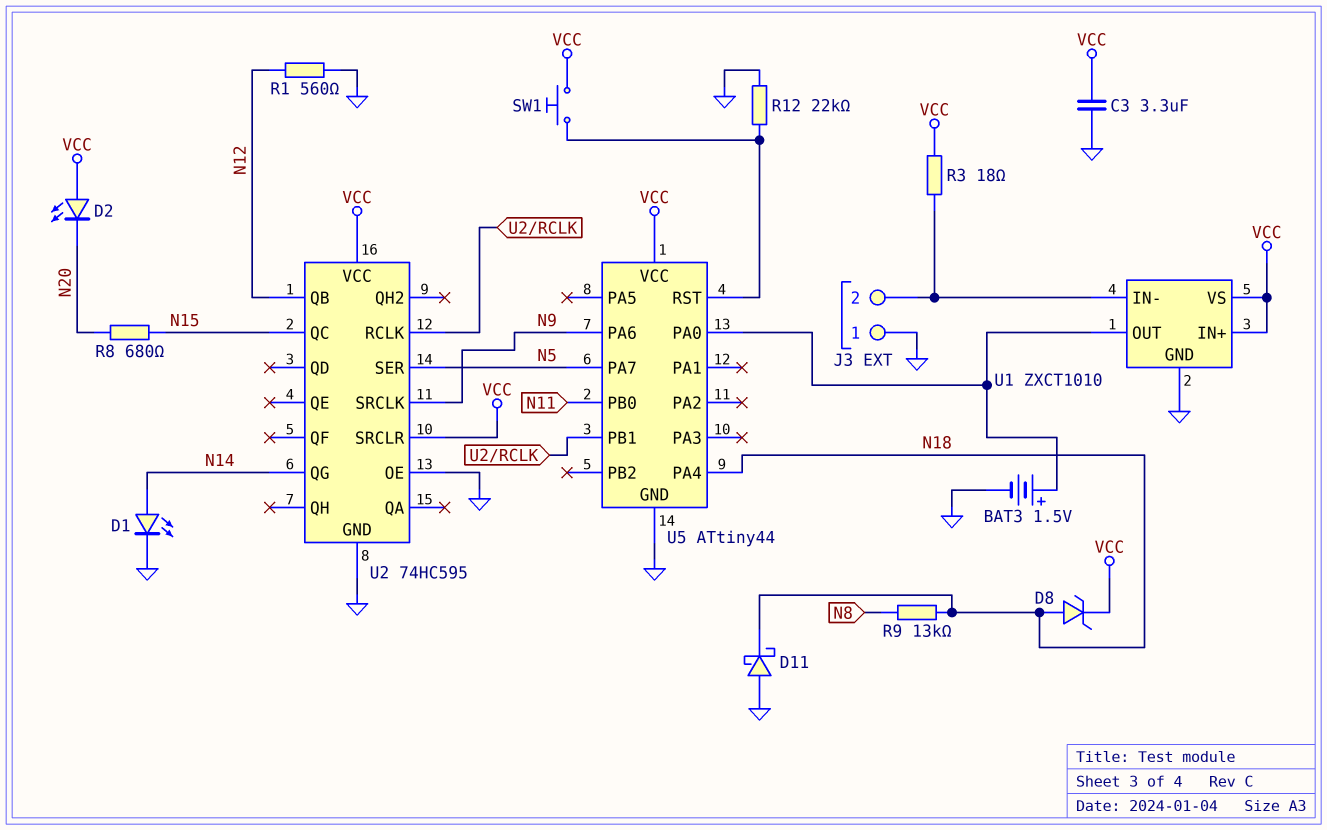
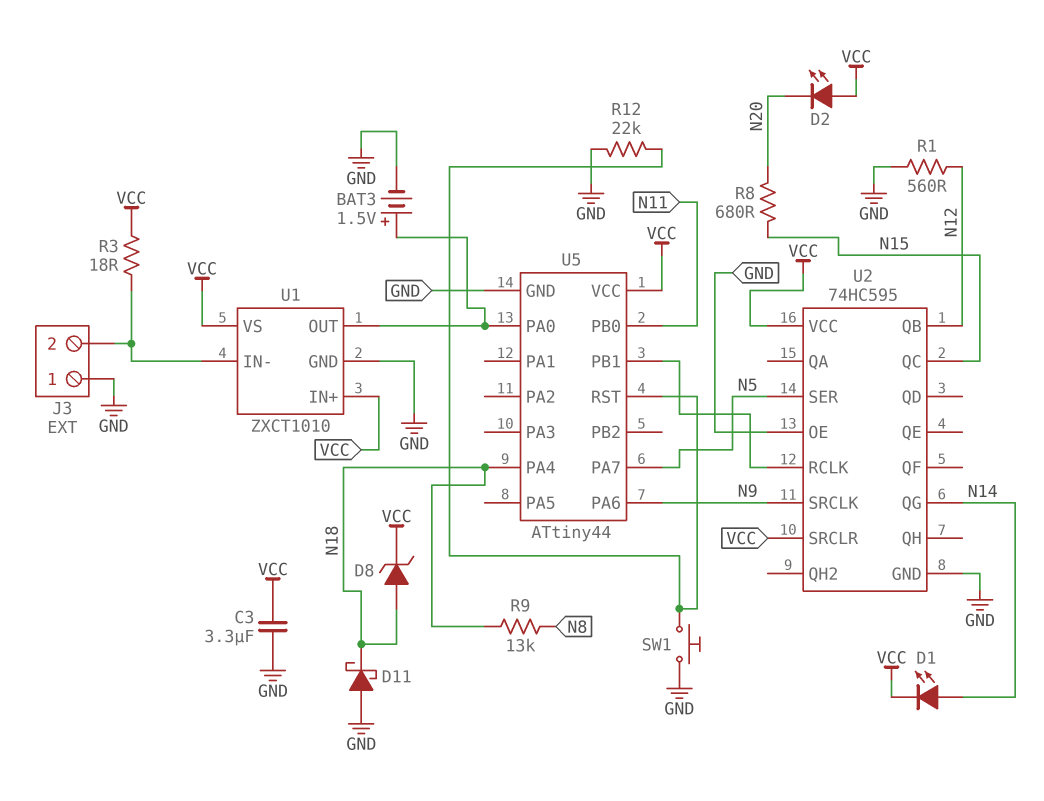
D1: LED (A N14, K GND) -> LED (A N14, K VCC)
SW1: button (U5/RST, VCC) -> button (GND, U5/RST)

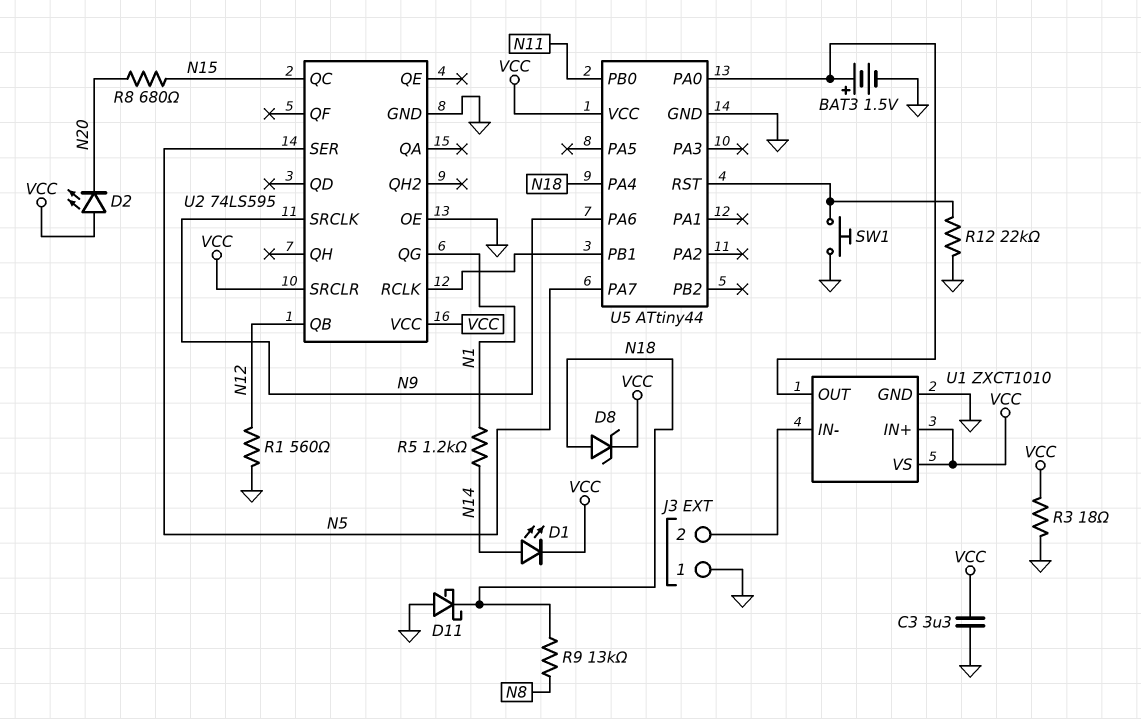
R3: 18 (J3/2, VCC) -> 18 (GND, VCC)
R5: none -> 1.2k (N1, N14)
U2: 74HC595 -> 74LS595
U2 pin QG: N14 -> N1

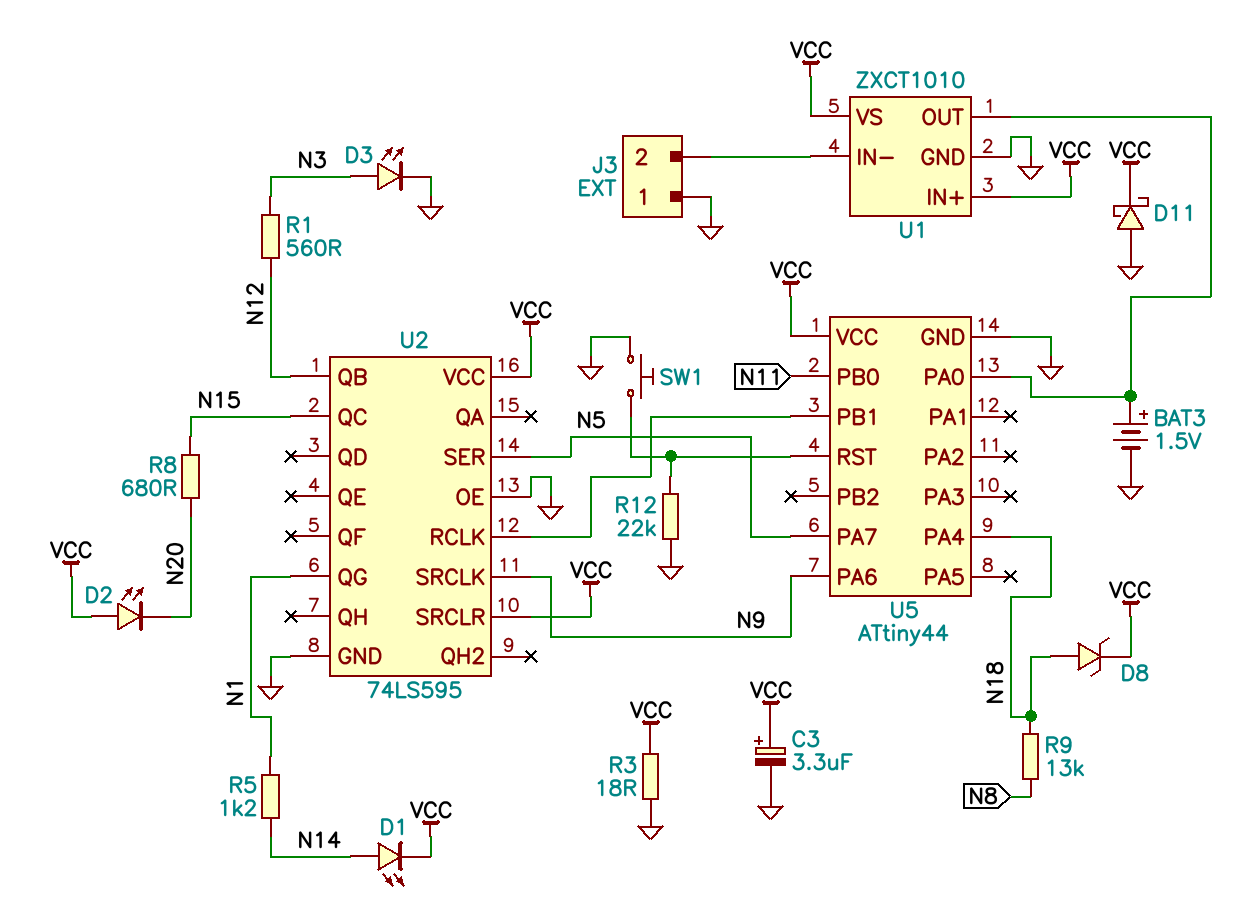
C3: 3.3uF (GND, VCC) -> 3.3uF (plus VCC, minus GND)
D3: none -> LED (A N3, K GND)
D11: schottky (A GND, K N18) -> schottky (A GND, K VCC)
R1: 560 (GND, N12) -> 560 (N3, N12)

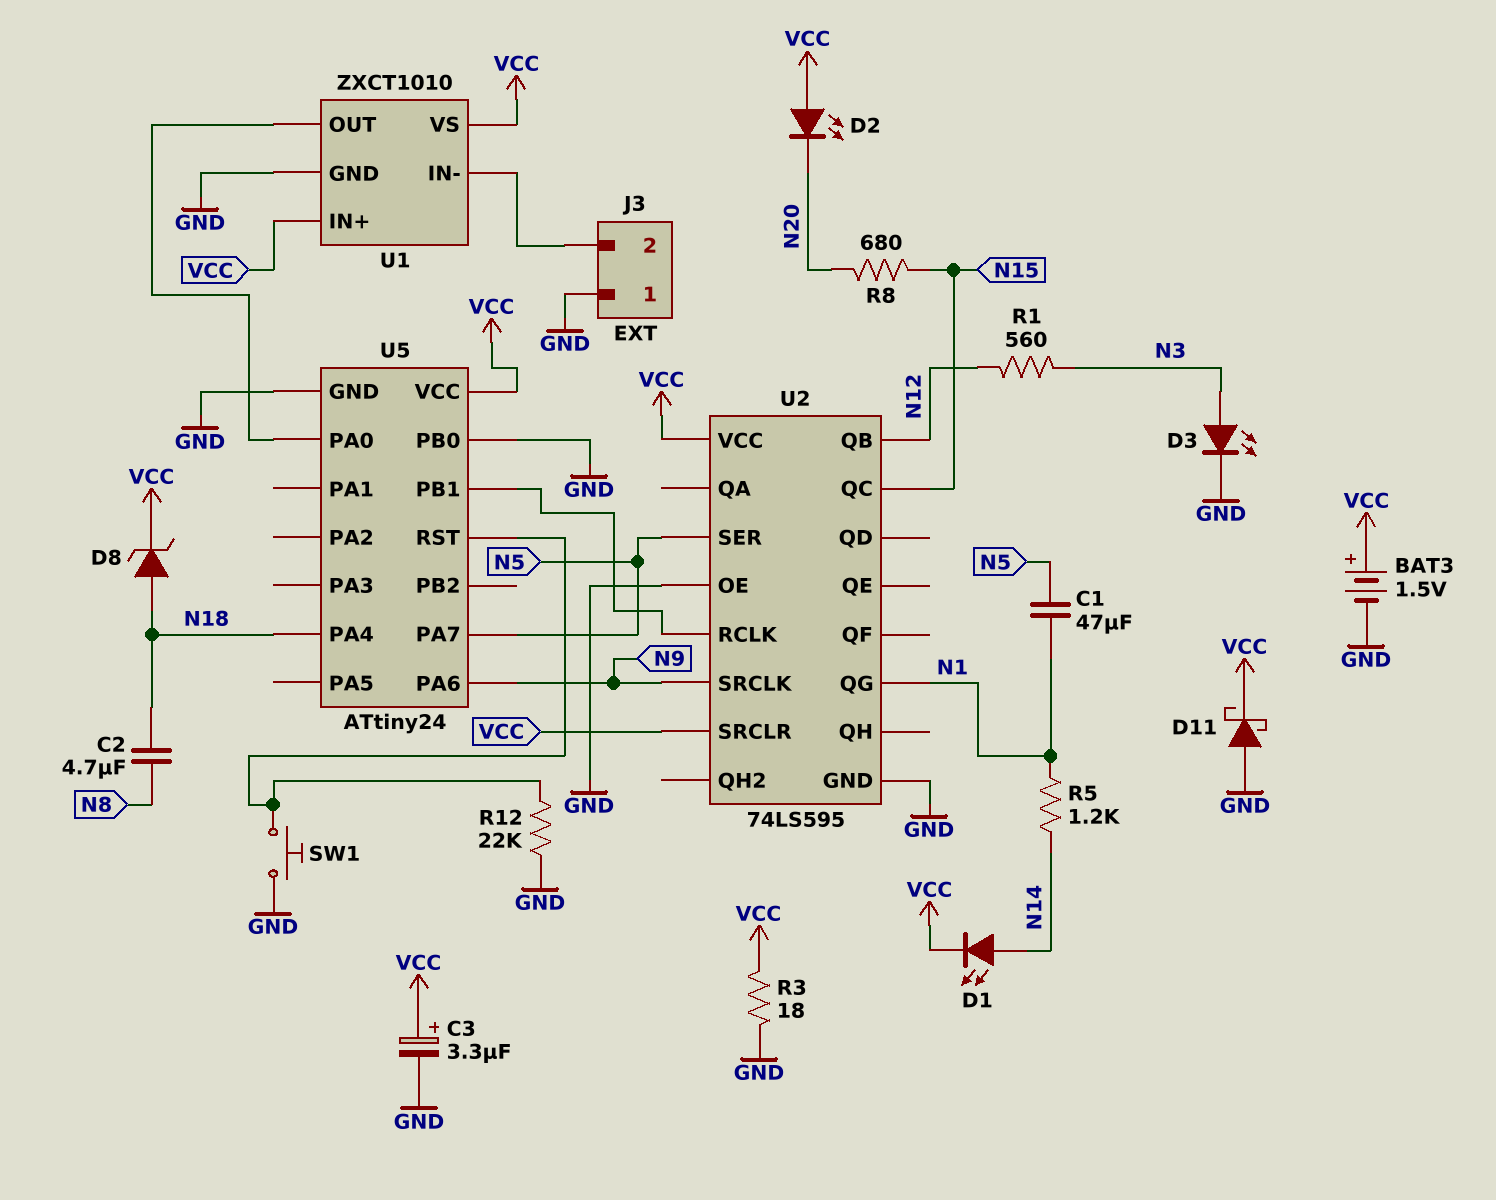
BAT3: 1.5V (plus U1/OUT, minus GND) -> 1.5V (plus VCC, minus GND)
C1: none -> 47uF (N1, N5)
C2: none -> 4.7uF (N8, N18)
R9: 13k (N8, N18) -> none
U5: ATtiny44 -> ATtiny24
U5 pin PB0: N11 -> GND

